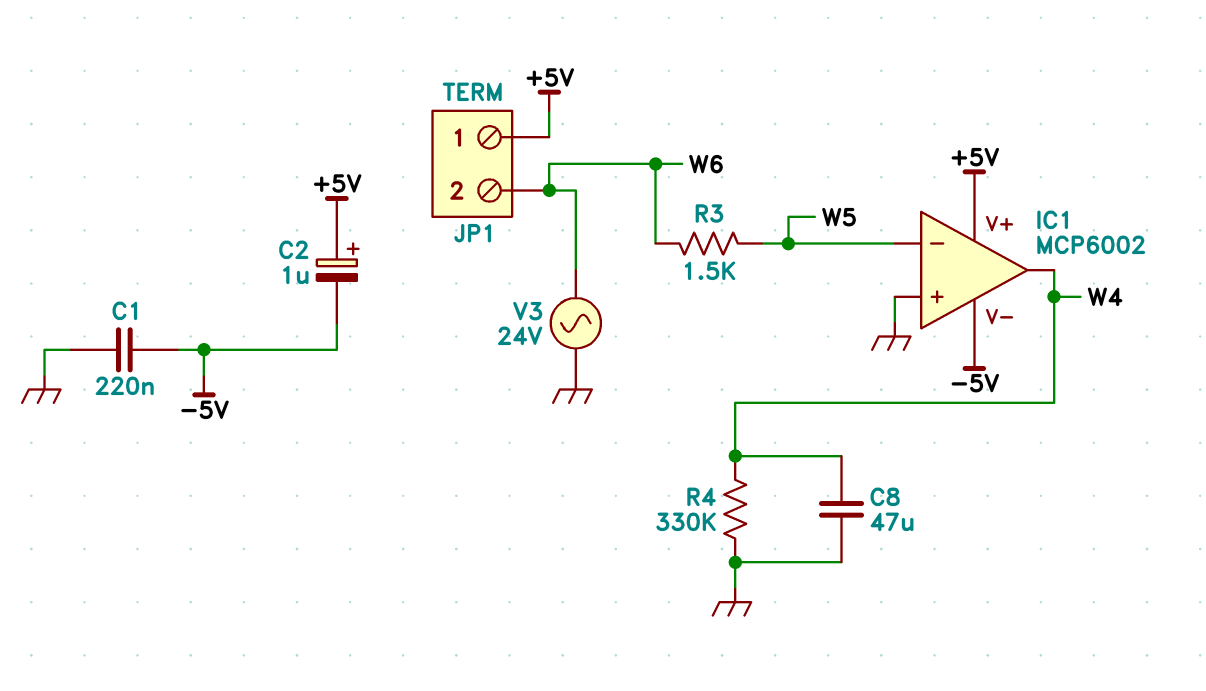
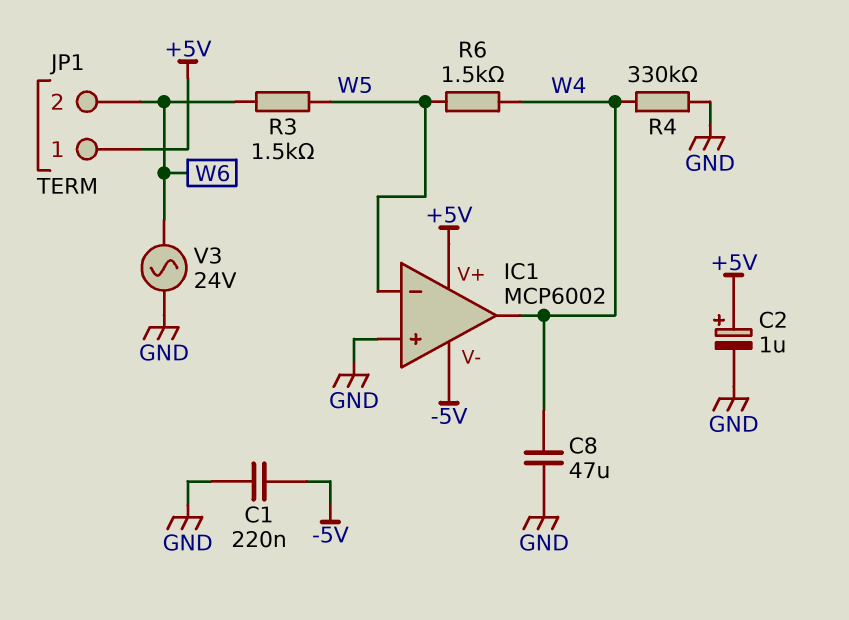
C2: 1uF (plus +5V, minus -5V) -> 1uF (plus +5V, minus GND)
R6: none -> 1.5k (W4, W5)

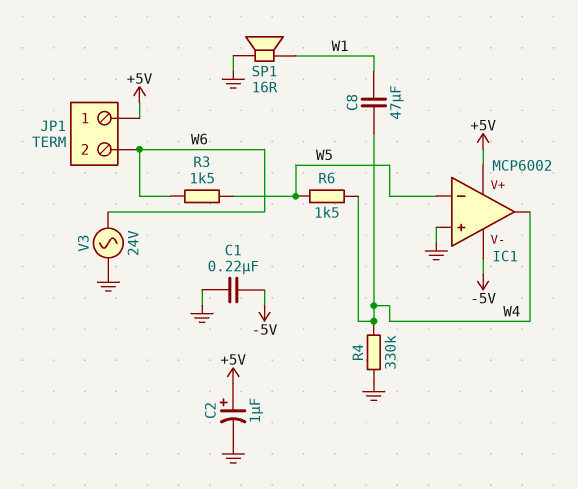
C8: 47uF (GND, W4) -> 47uF (W1, W4)
SP1: none -> speaker 16R (GND, W1)

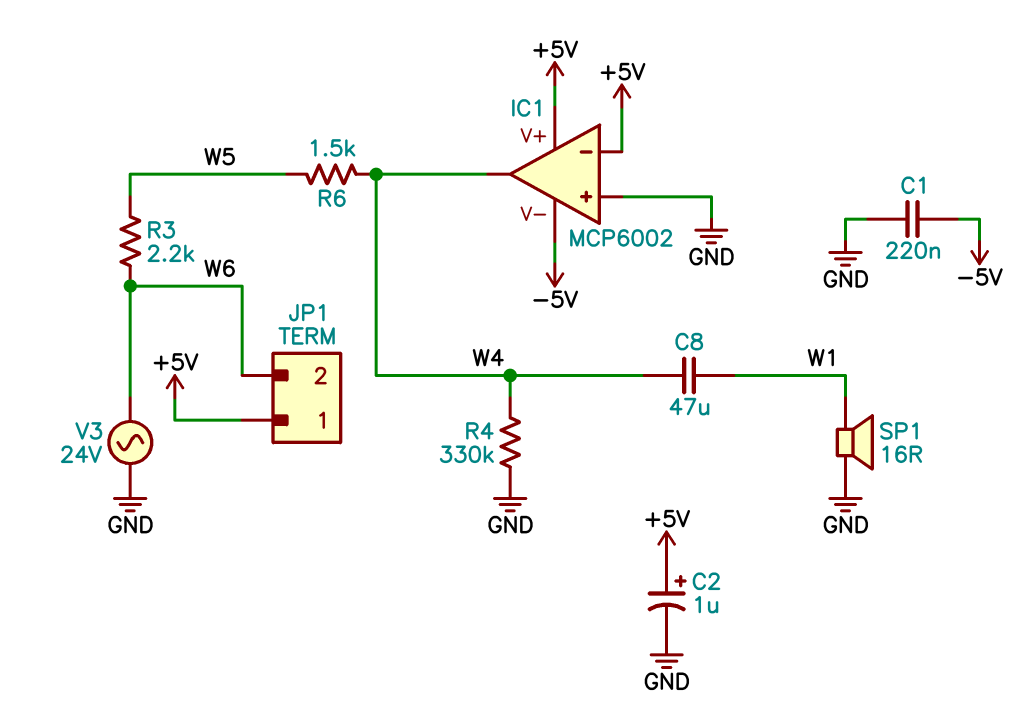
IC1 pin in-: W5 -> +5V
R3: 1.5k (W5, W6) -> 2.2k (W5, W6)

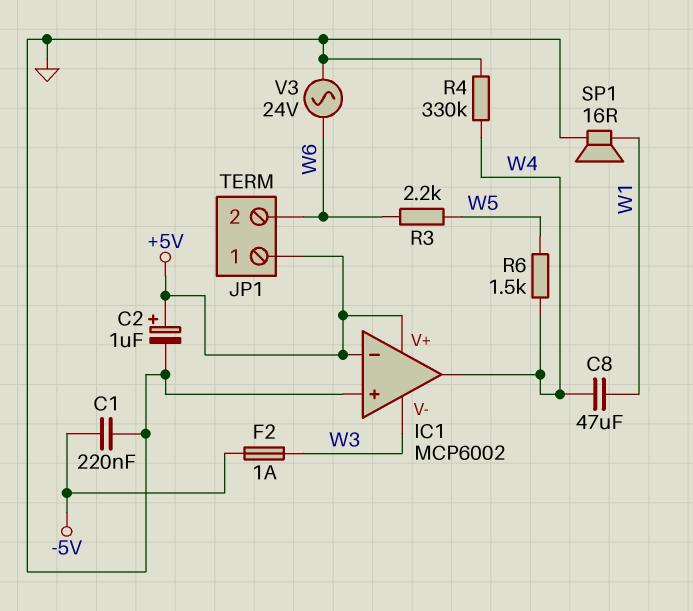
F2: none -> 1A (-5V, W3)
IC1 pin V-: -5V -> W3

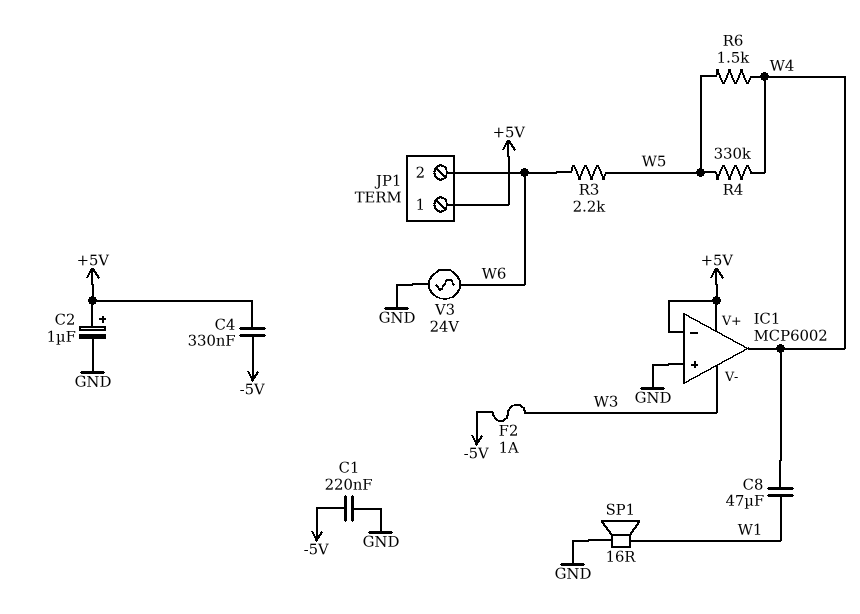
C4: none -> 330nF (+5V, -5V)
R4: 330k (GND, W4) -> 330k (W4, W5)

